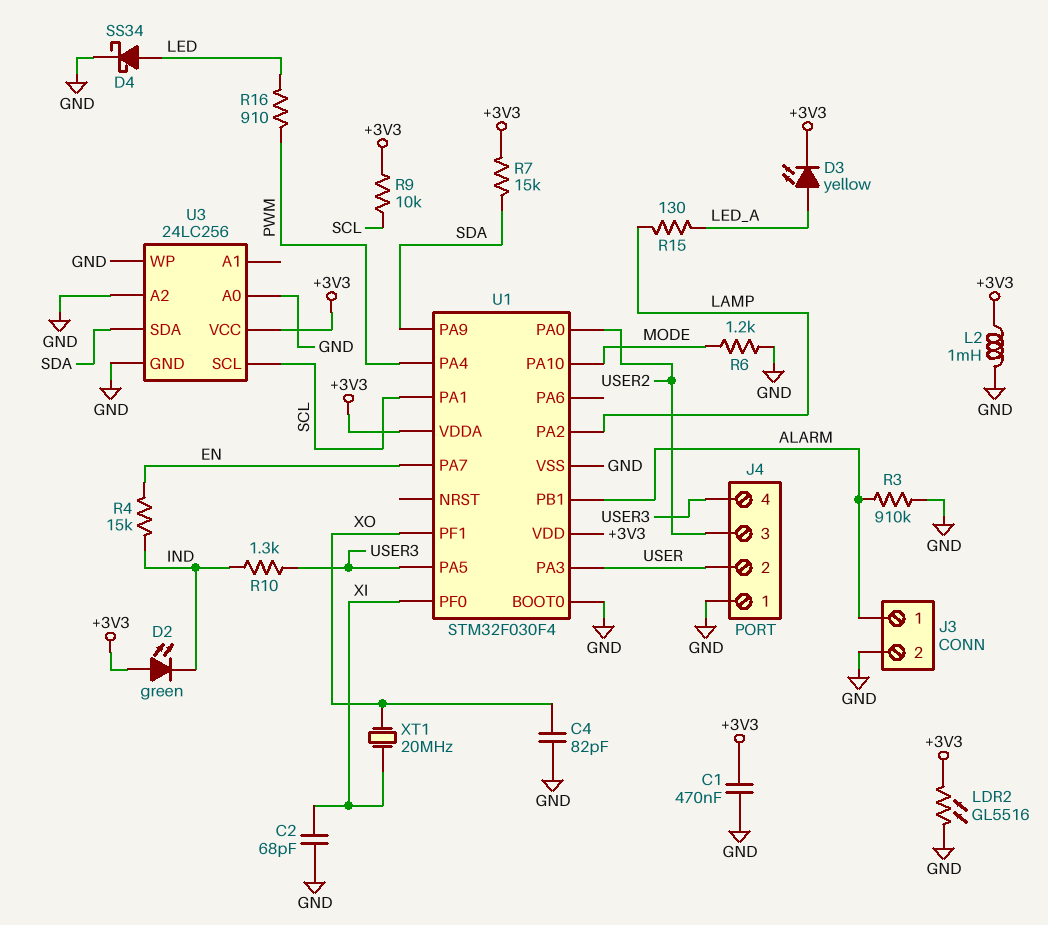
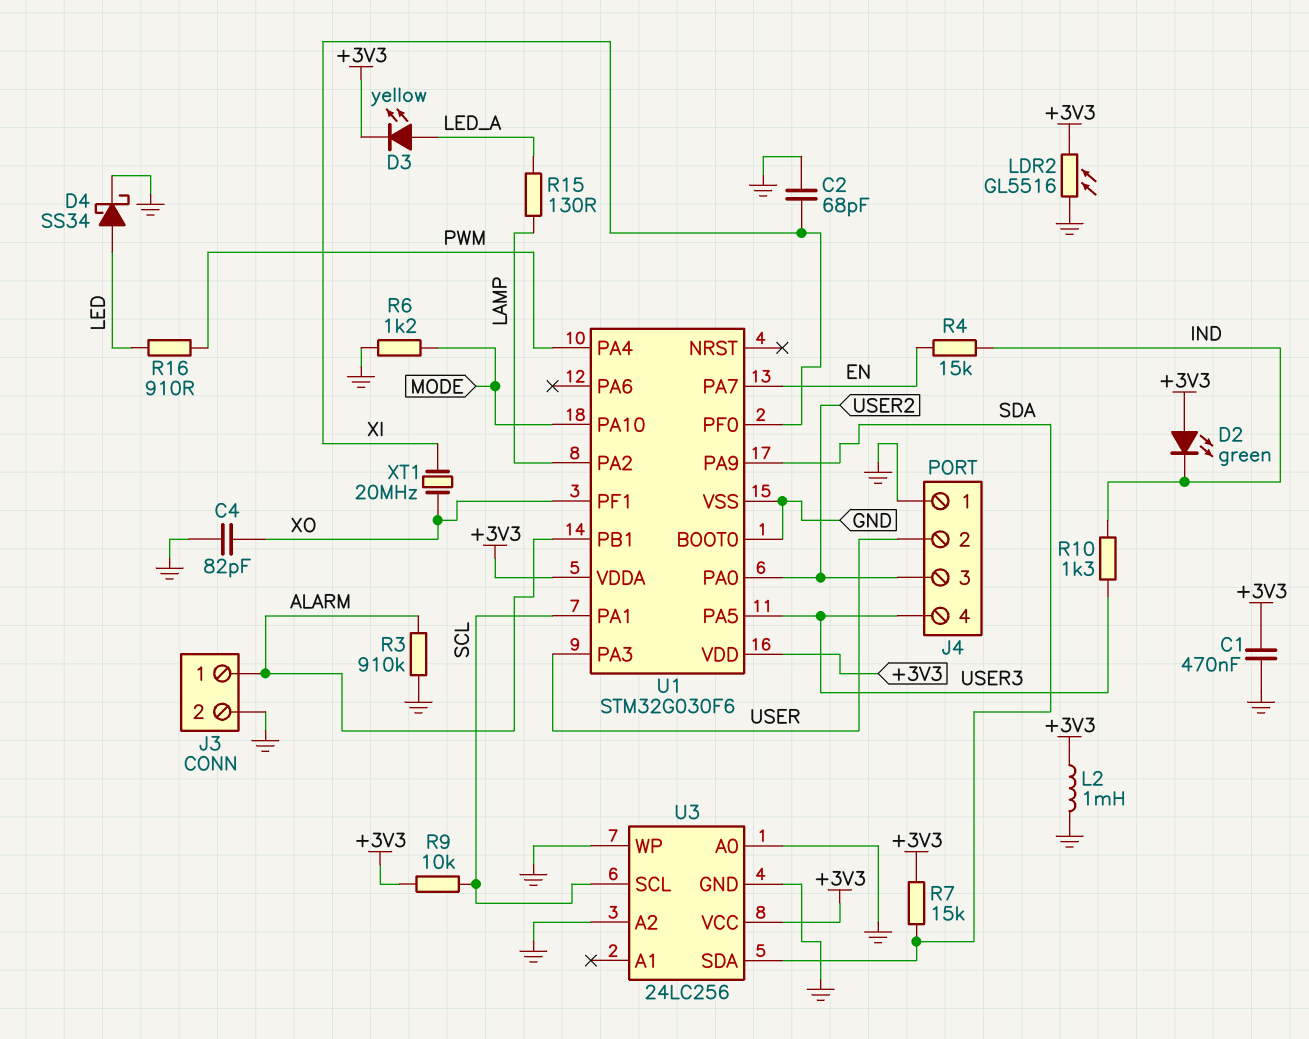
U1: STM32F030F4 -> STM32G030F6

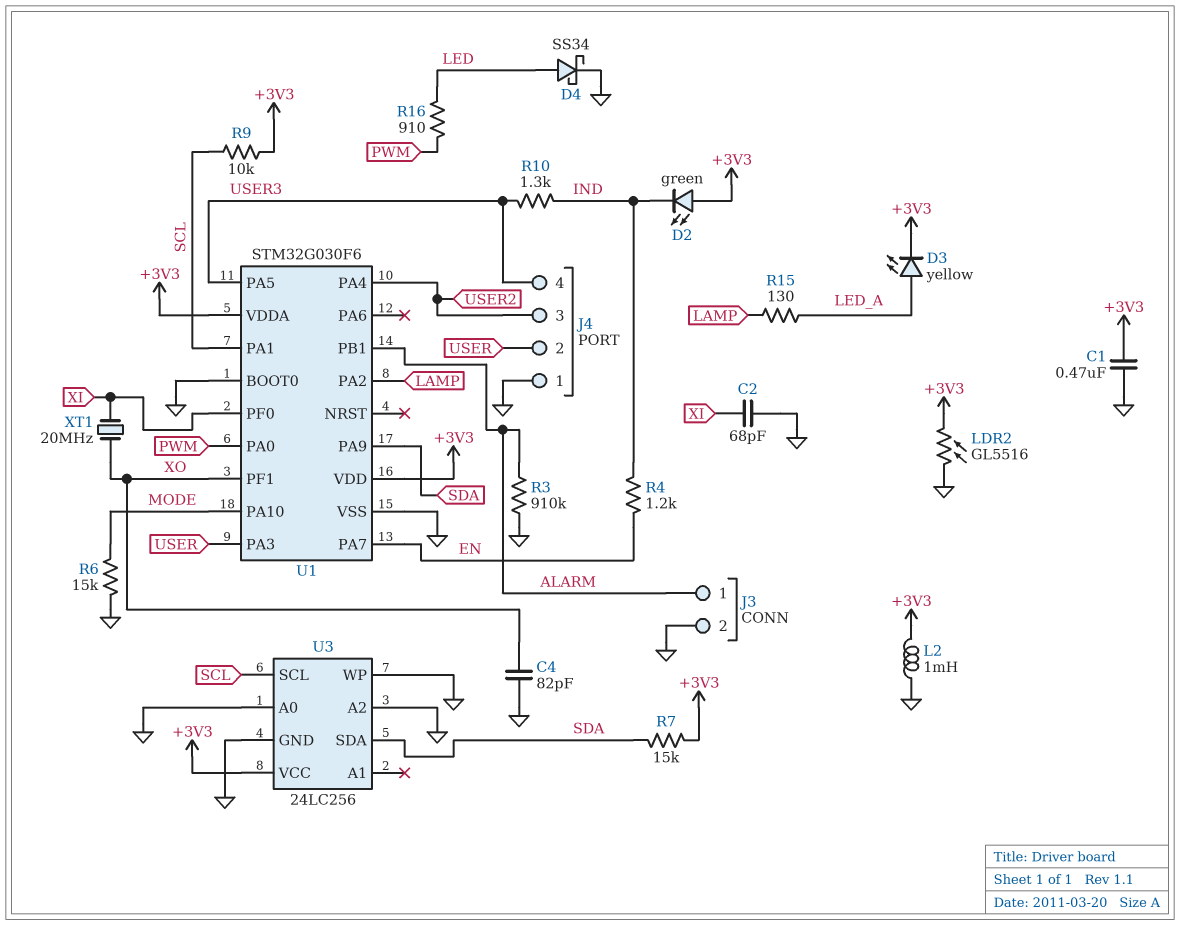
R4: 15k (EN, IND) -> 1.2k (EN, IND)
R6: 1.2k (GND, MODE) -> 15k (GND, MODE)
U1 pin PA0: USER2 -> PWM
U1 pin PA4: PWM -> USER2

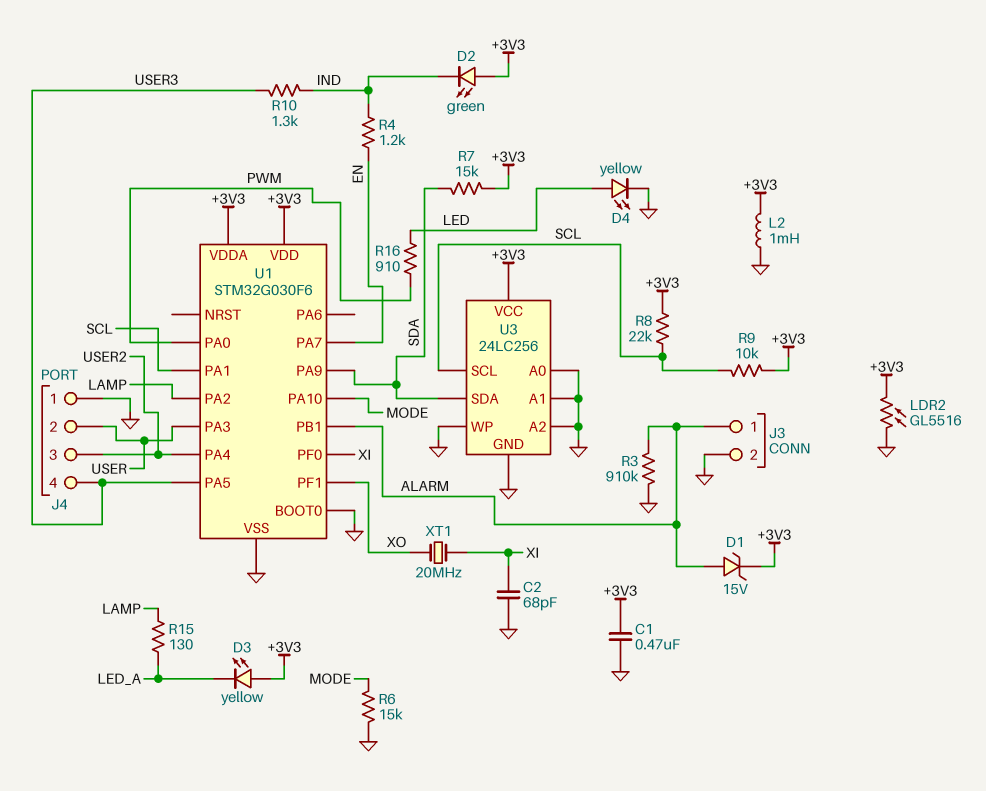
C4: 82pF (GND, XO) -> none
D1: none -> zener 15V (A ALARM, K +3V3)
D3: LED yellow (A LED_A, K +3V3) -> LED yellow (A +3V3, K LED_A)
D4: schottky SS34 (A LED, K GND) -> LED yellow (A LED, K GND)
R8: none -> 22k (+3V3, SCL)
U3 pin A1: none -> GND

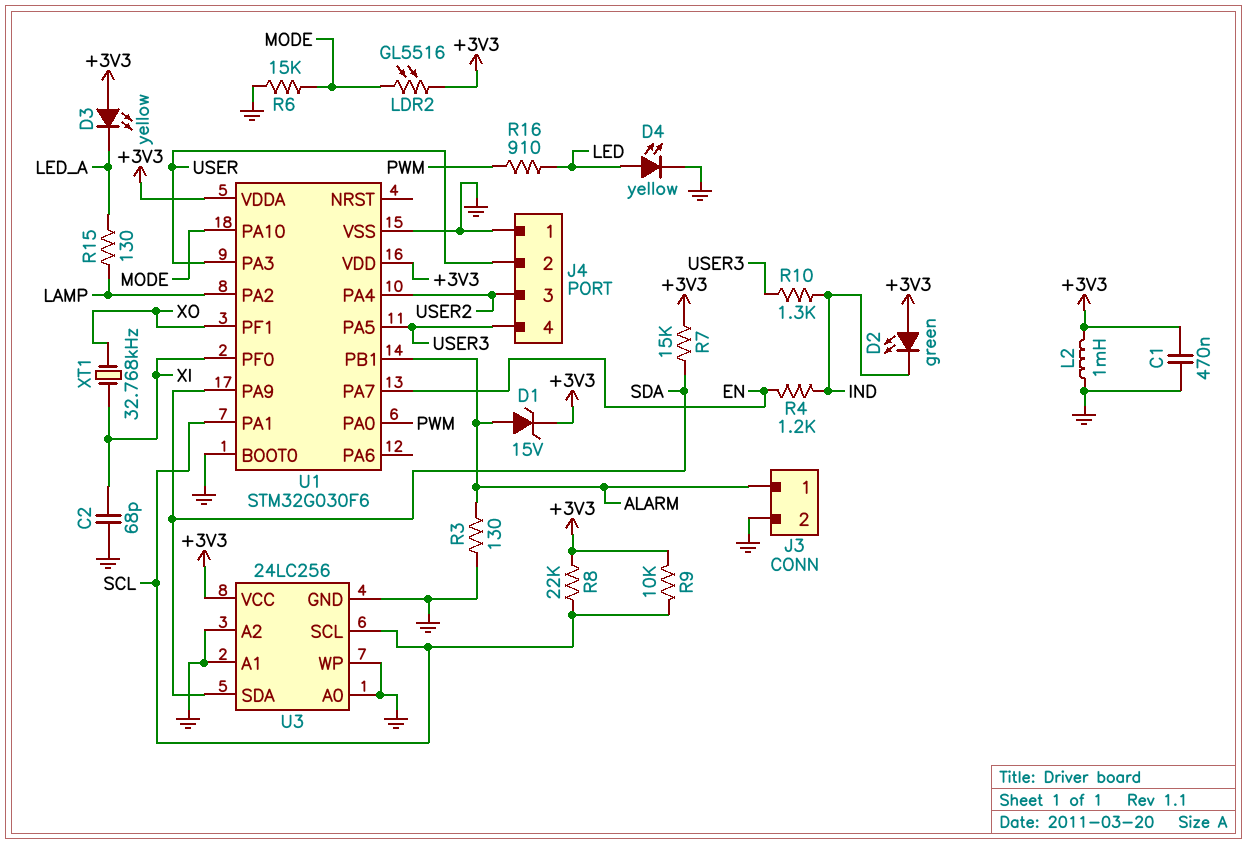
LDR2: GL5516 (+3V3, GND) -> GL5516 (+3V3, MODE)
R3: 910k (ALARM, GND) -> 130 (ALARM, GND)
XT1: 20MHz (XI, XO) -> 32.768kHz (XI, XO)

